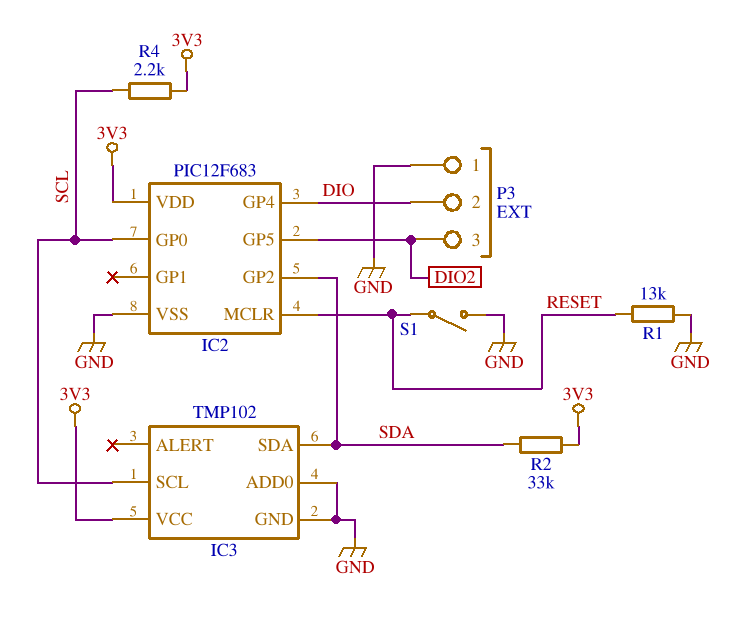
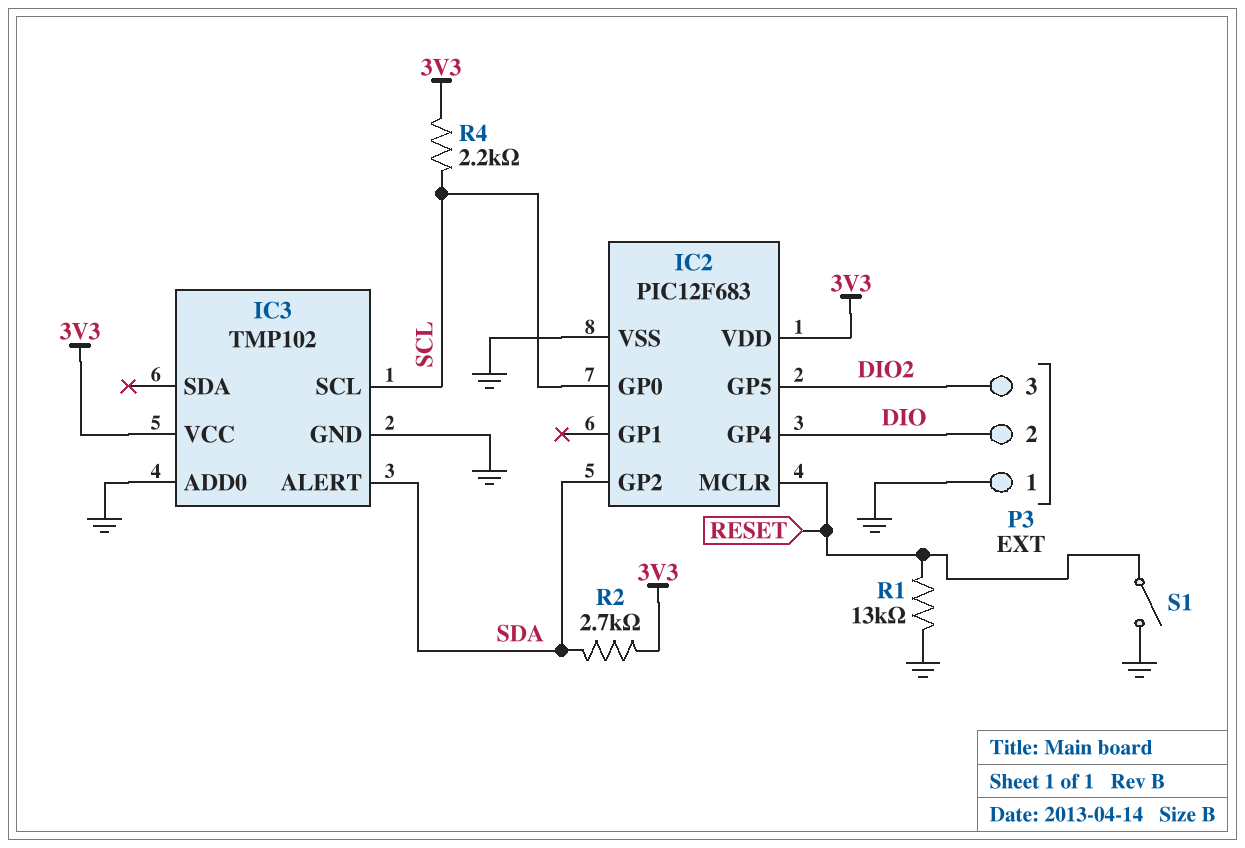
IC3 pin ALERT: none -> SDA
IC3 pin SDA: SDA -> none
R2: 33k (3V3, SDA) -> 2.7k (3V3, SDA)

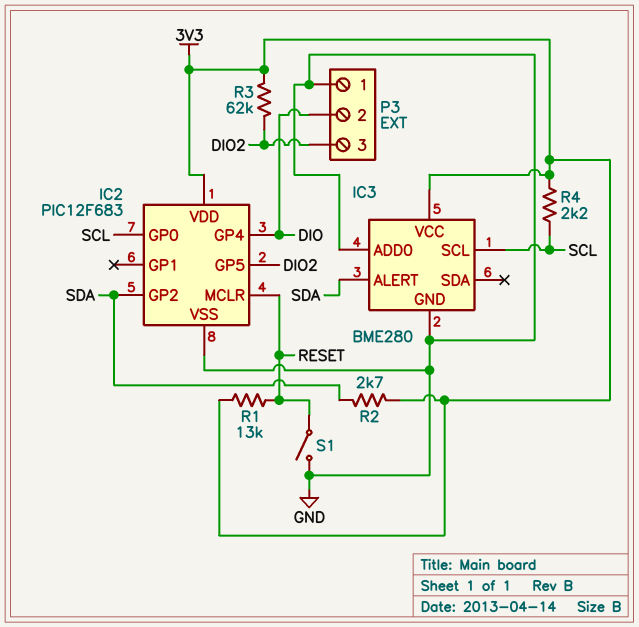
IC3: TMP102 -> BME280
R1: 13k (GND, RESET) -> 13k (3V3, RESET)
R3: none -> 62k (3V3, DIO2)

